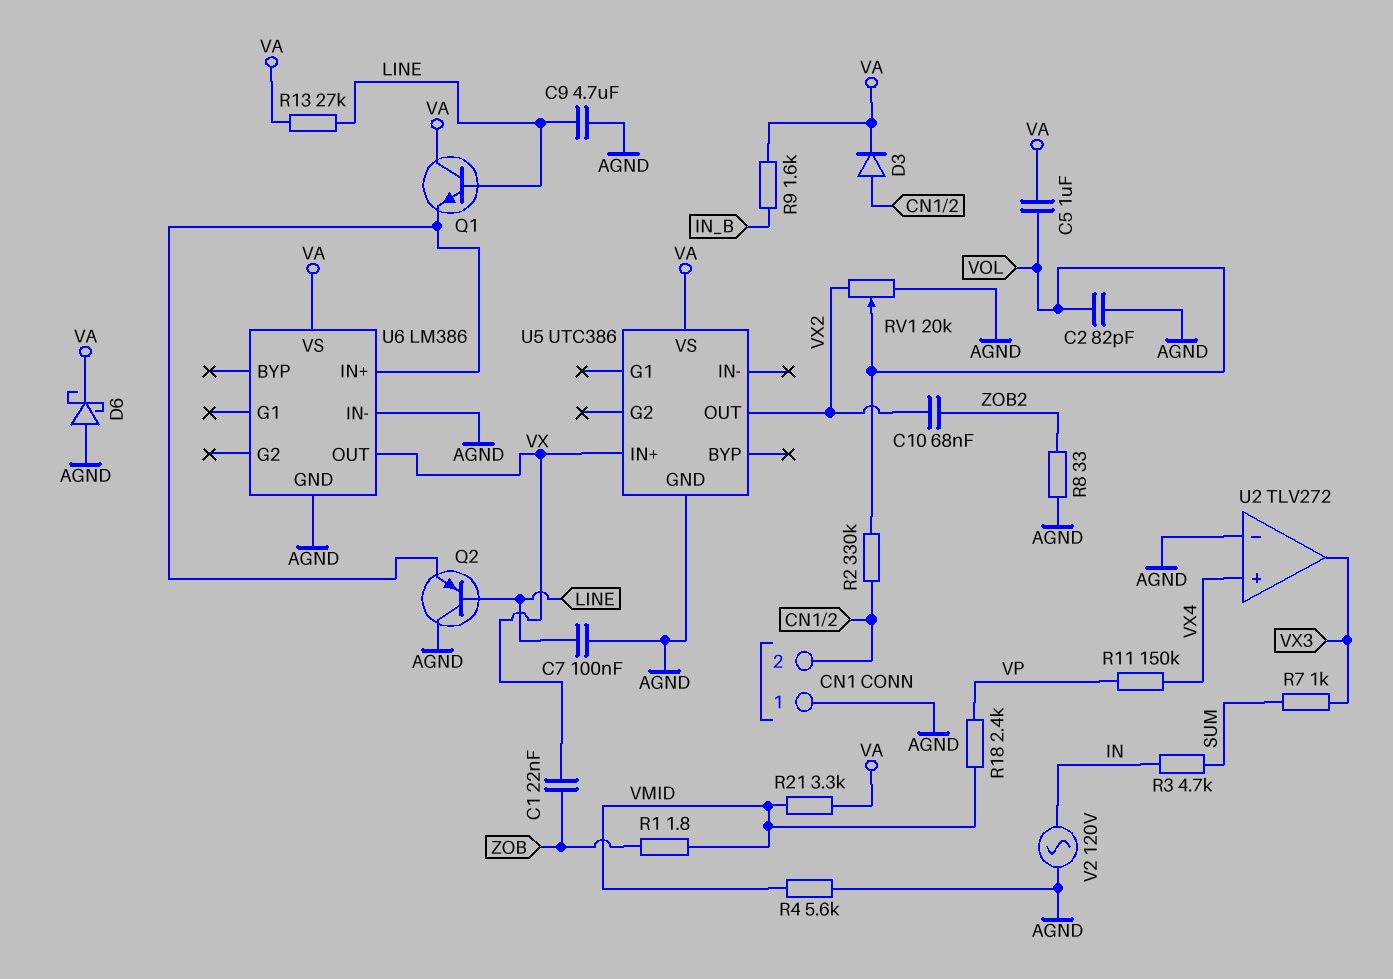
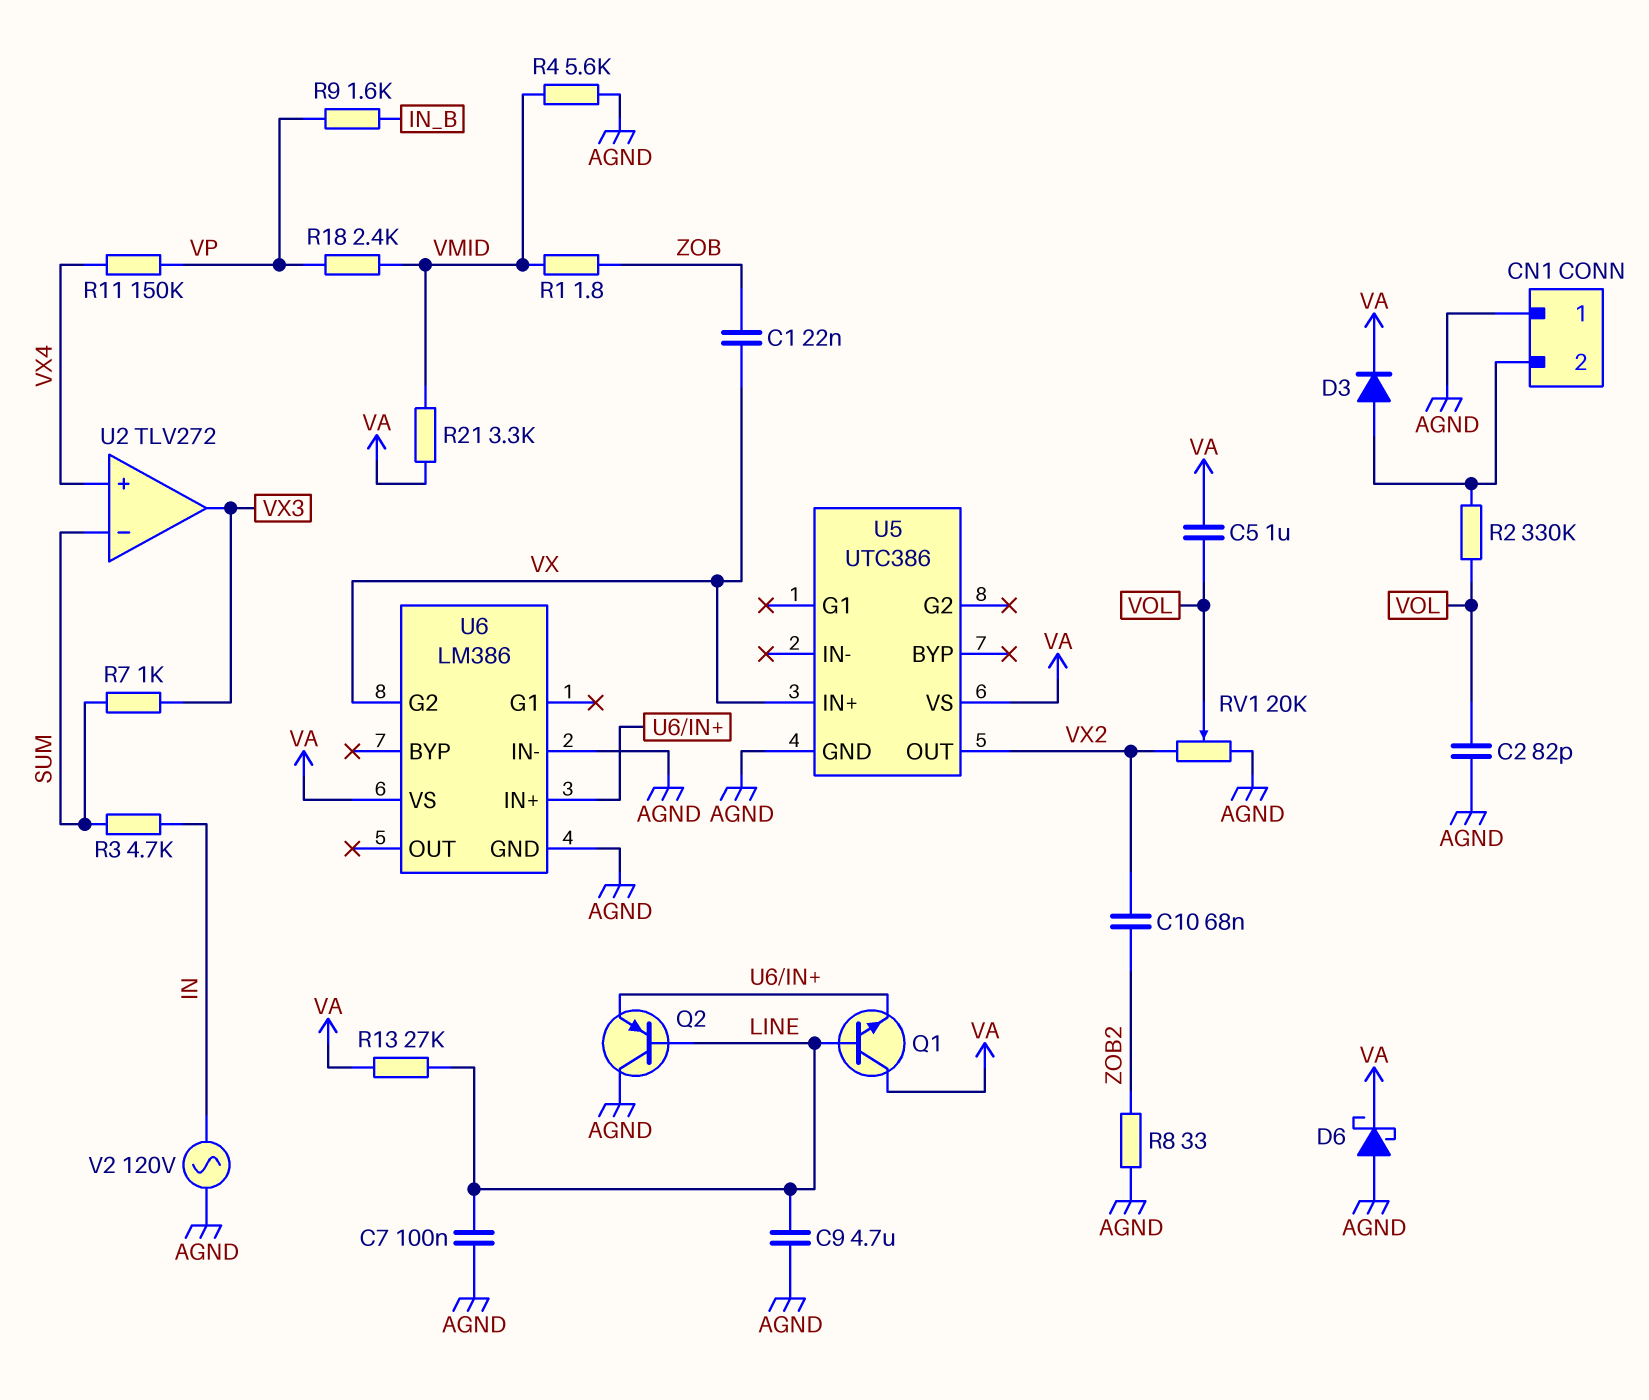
R9: 1.6k (IN_B, VA) -> 1.6k (IN_B, VP)
U2 pin in-: AGND -> SUM
U6 pin G2: none -> VX
U6 pin OUT: VX -> none

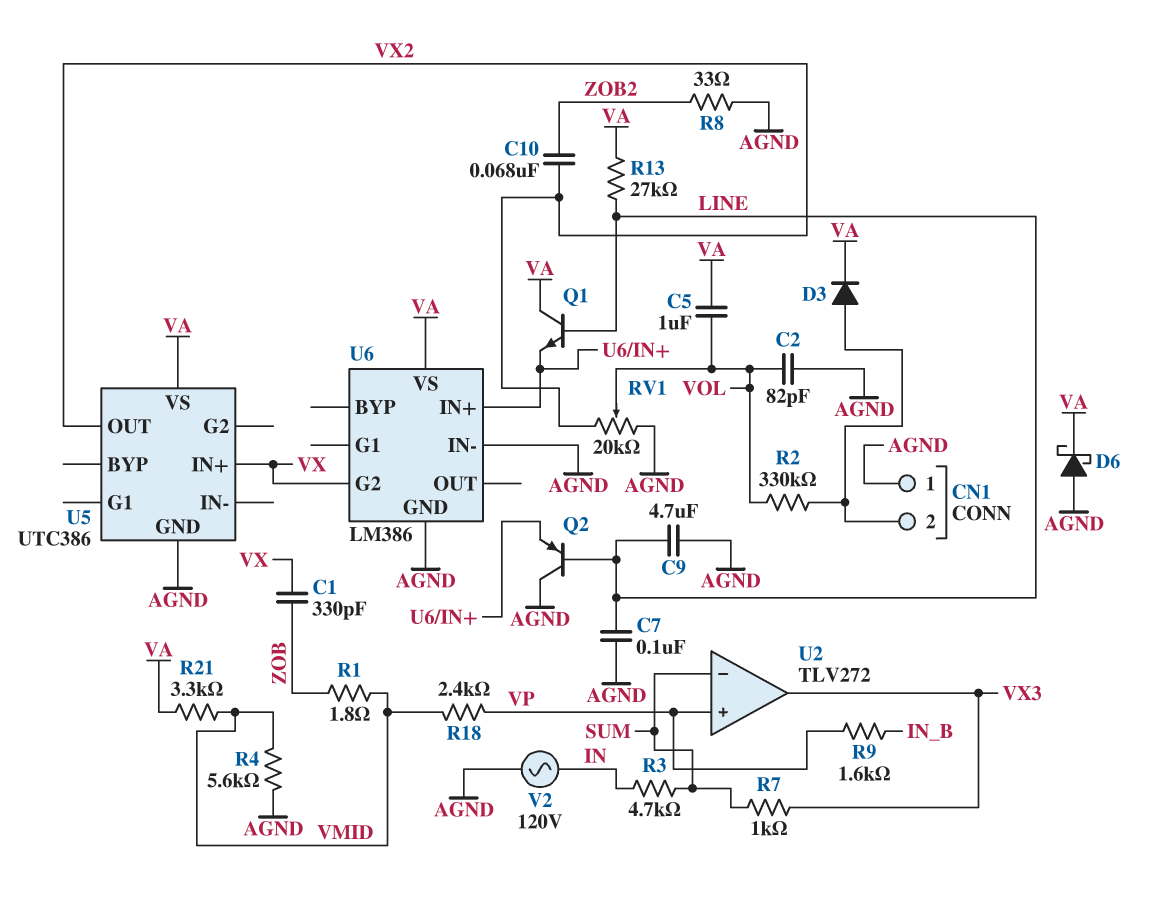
C1: 22nF (VX, ZOB) -> 330pF (VX, ZOB)
R11: 150k (VP, VX4) -> none
U2 pin in+: VX4 -> VP

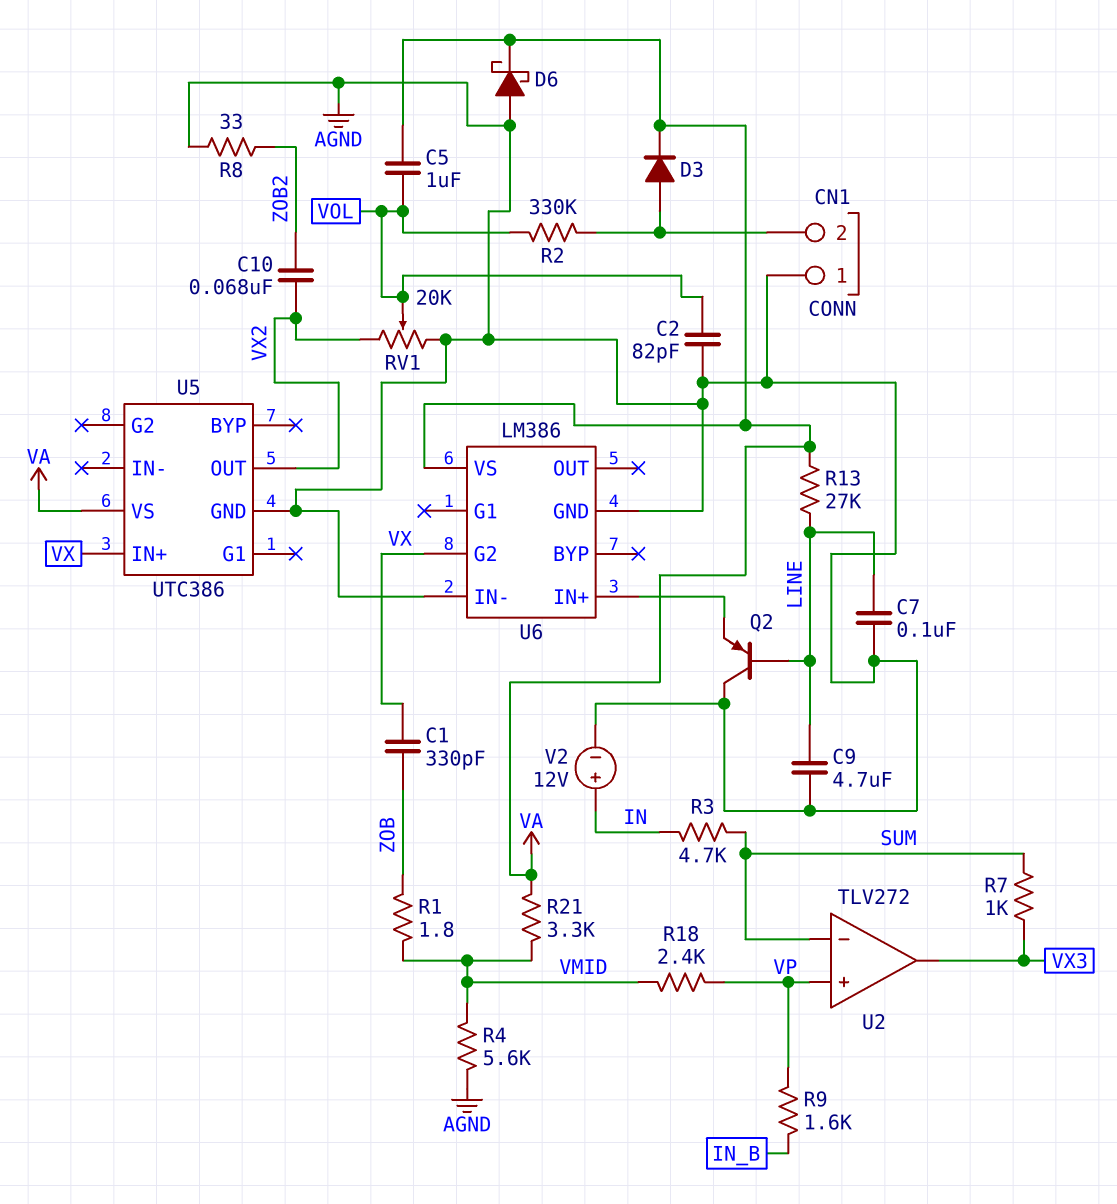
Q1: NPN (B LINE, C VA, E U6/IN+) -> none
V2: AC 120V (AGND, IN) -> 12V (plus IN, minus AGND)

